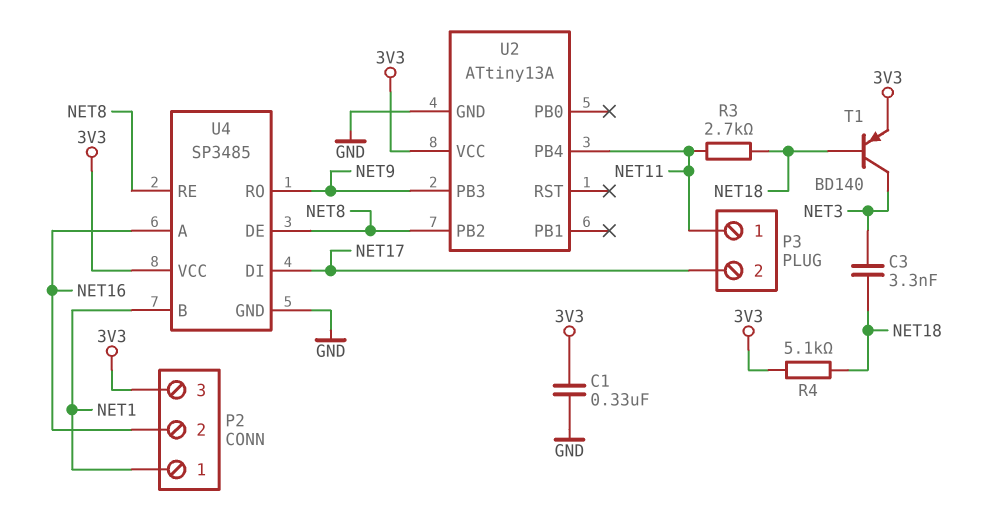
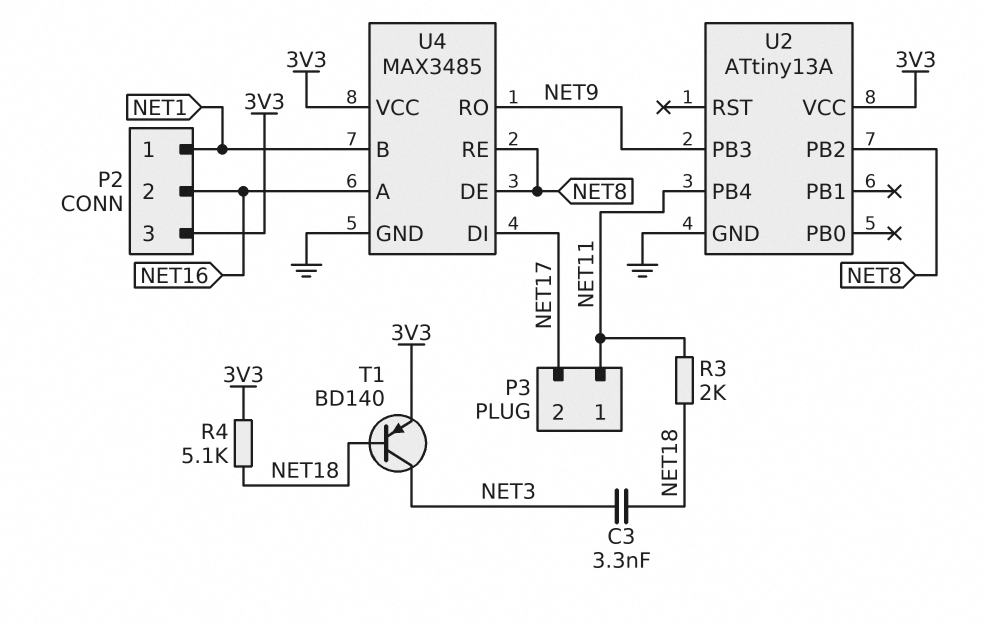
C1: 330nF (3V3, GND) -> none
R3: 2.7k (NET11, NET18) -> 2k (NET11, NET18)
U4: SP3485 -> MAX3485

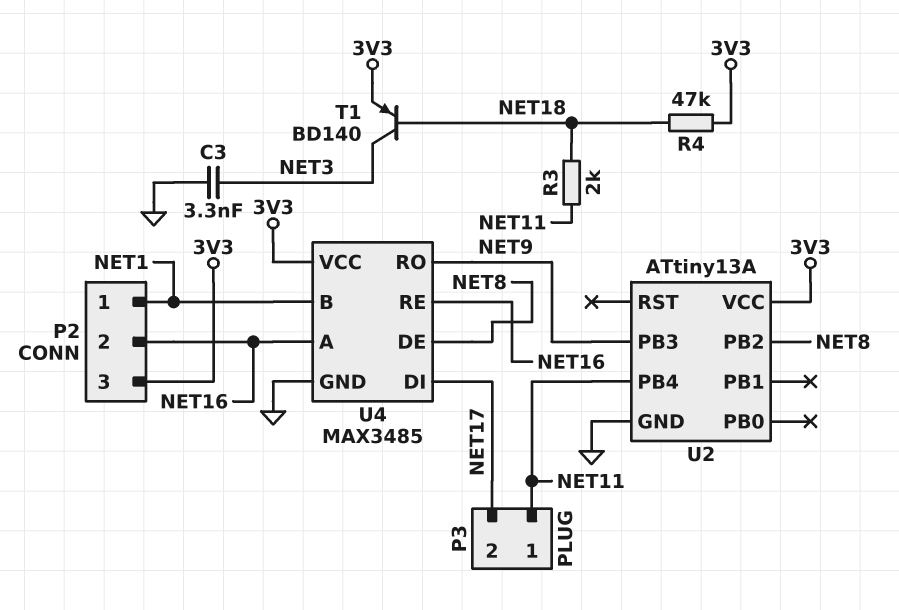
C3: 3.3nF (NET3, NET18) -> 3.3nF (GND, NET3)
R4: 5.1k (3V3, NET18) -> 47k (3V3, NET18)
U4 pin RE: NET8 -> NET16

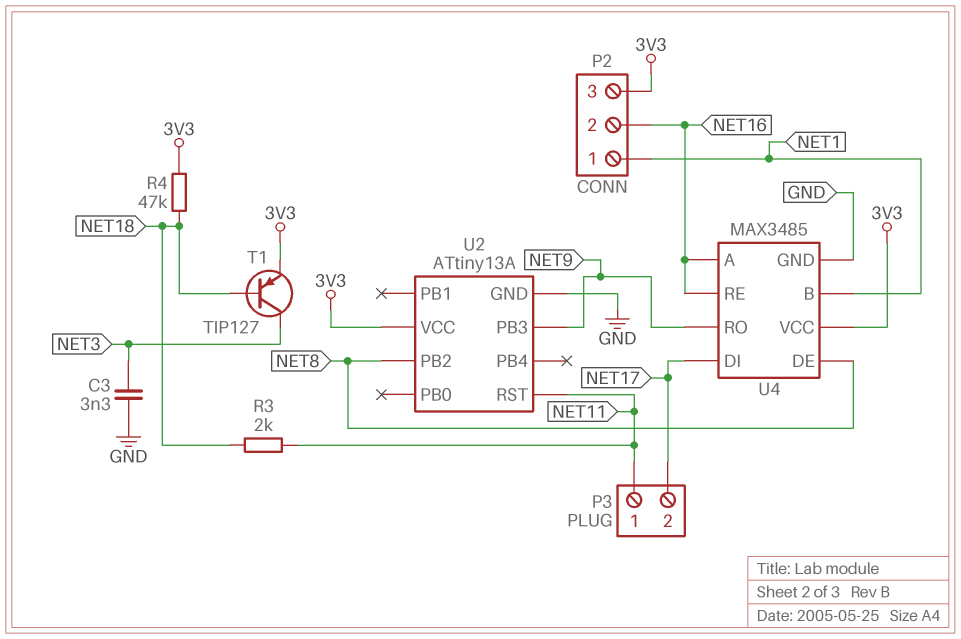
T1: PNP BD140 (B NET18, C NET3, E 3V3) -> PNP TIP127 (B NET18, C NET3, E 3V3)
U2 pin PB4: NET11 -> none
U2 pin RST: none -> NET11

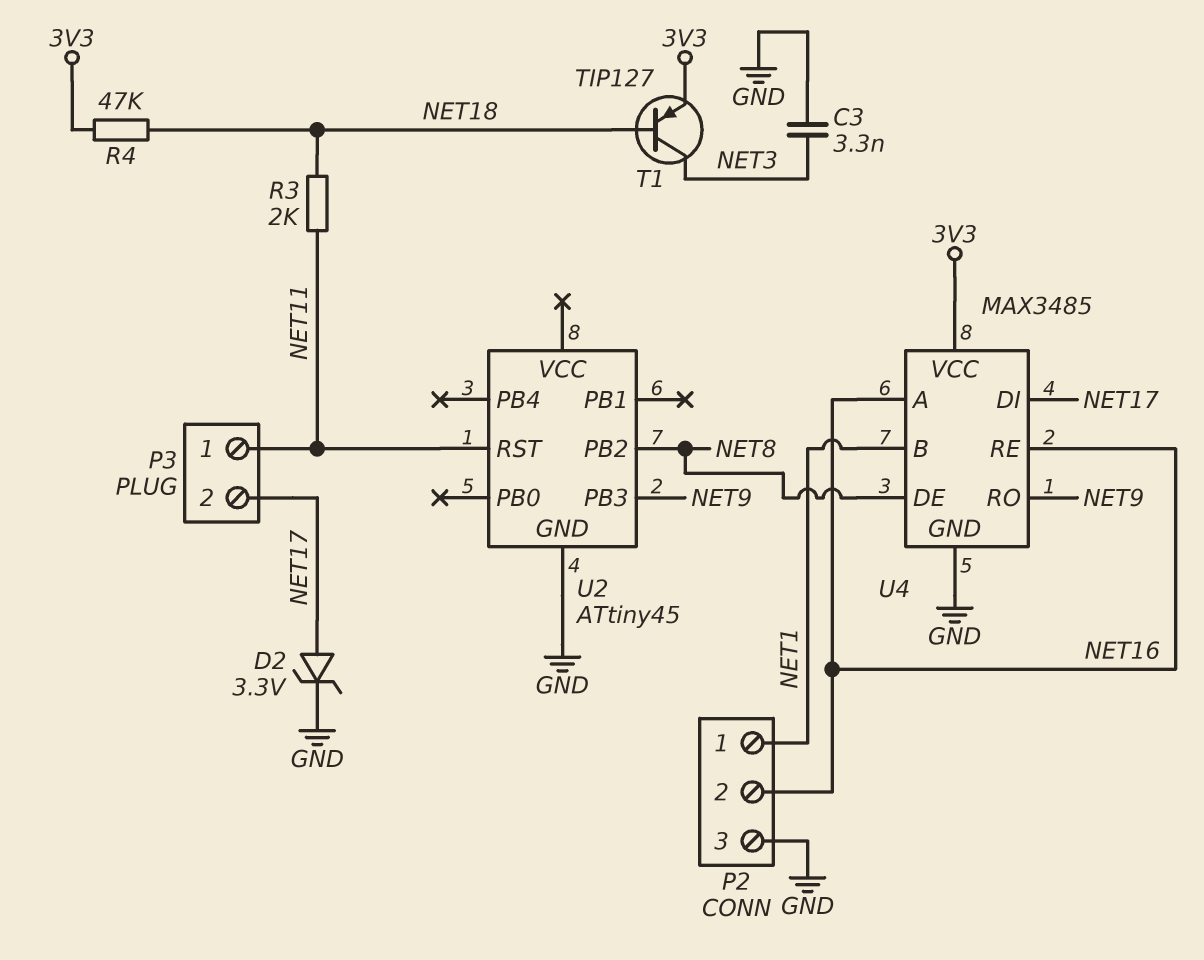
D2: none -> zener 3.3V (A NET17, K GND)
P2 pin 3: 3V3 -> GND
U2: ATtiny13A -> ATtiny45
U2 pin VCC: 3V3 -> none

